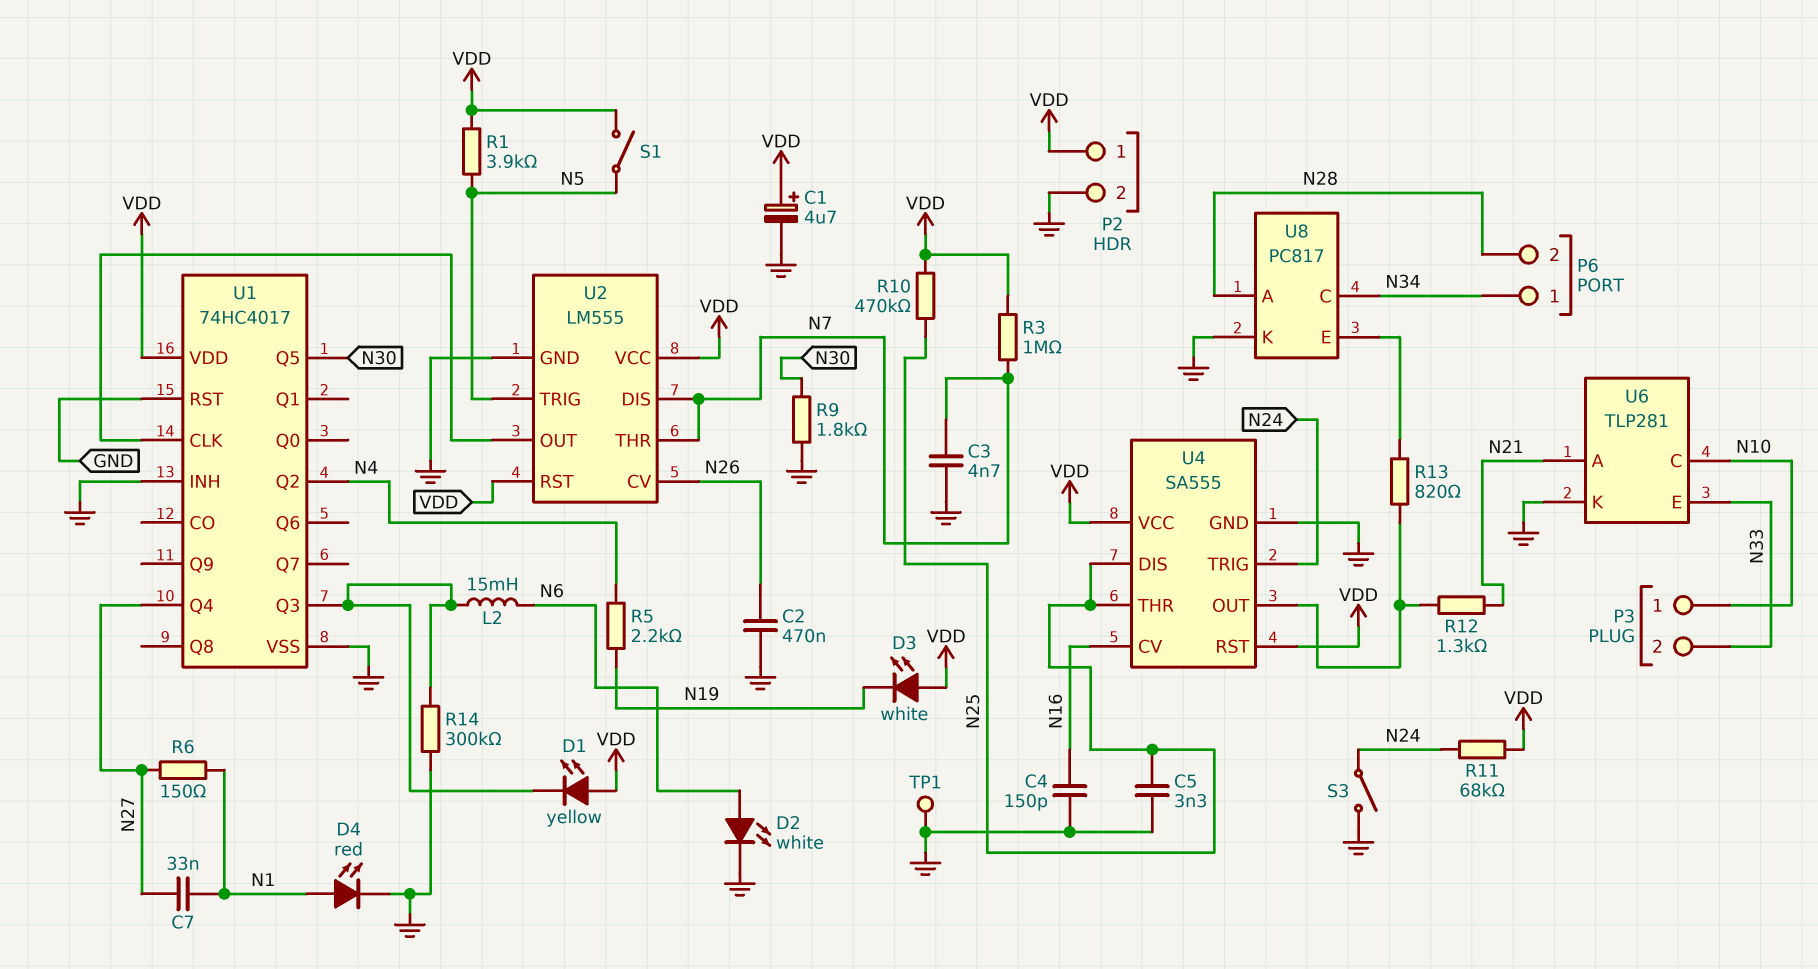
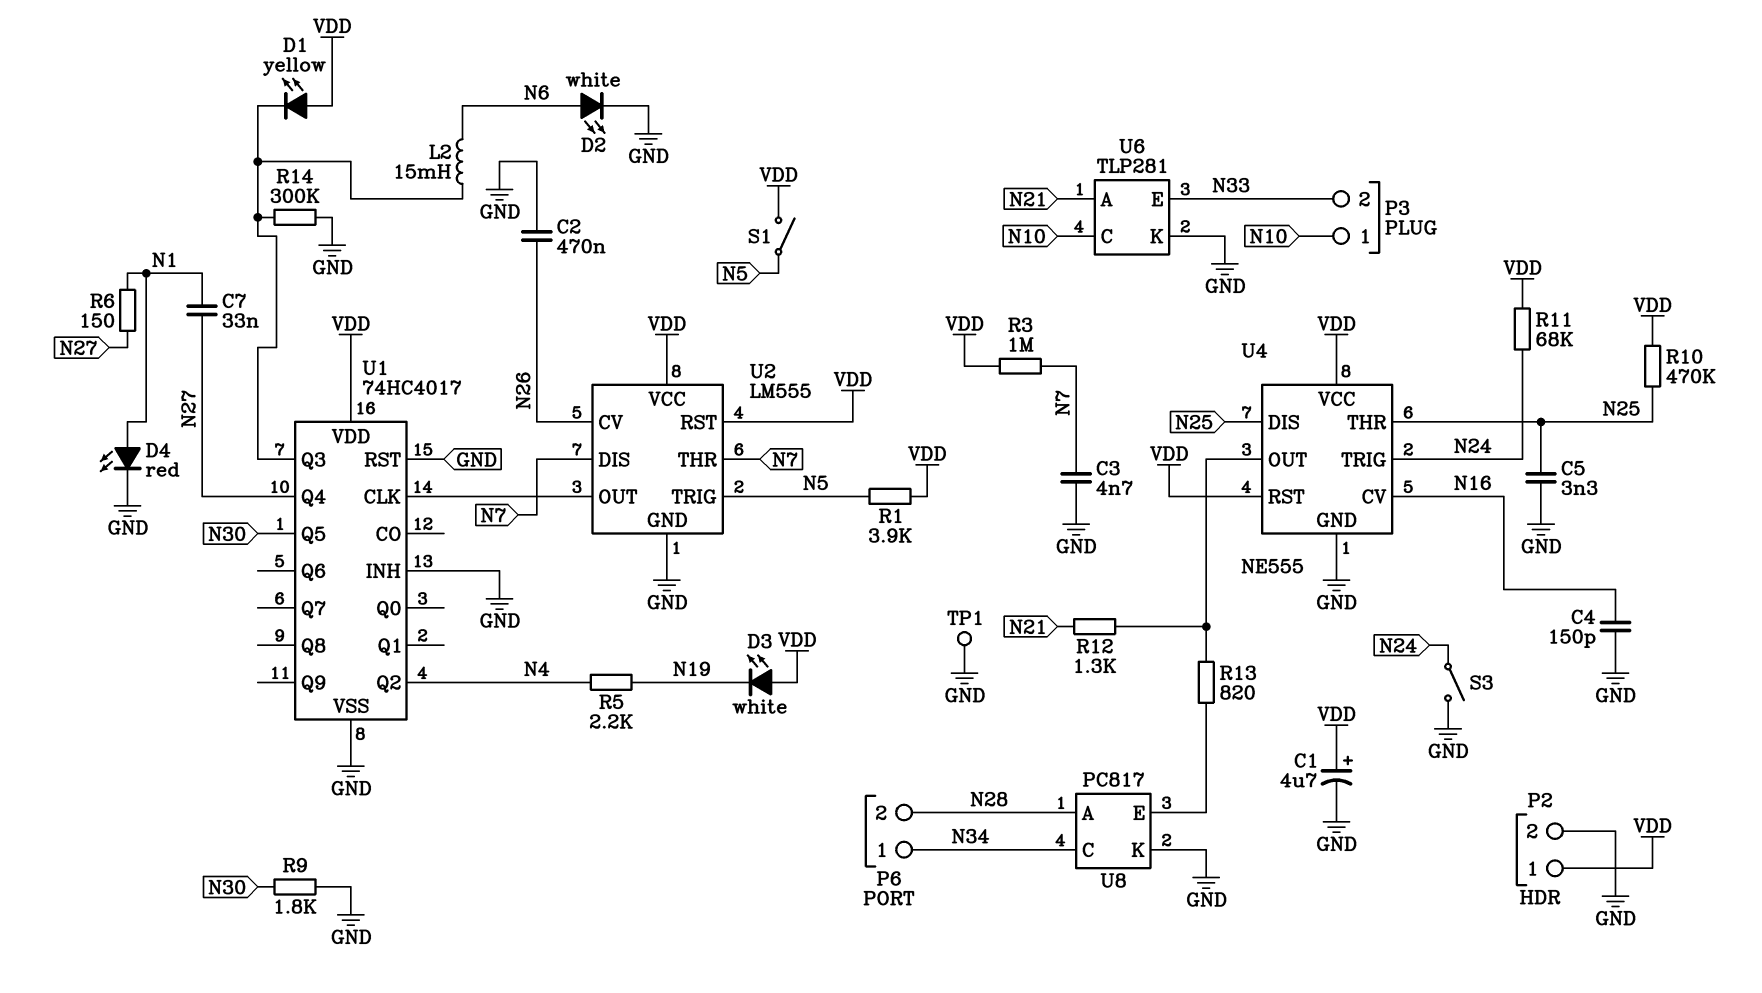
U4: SA555 -> NE555

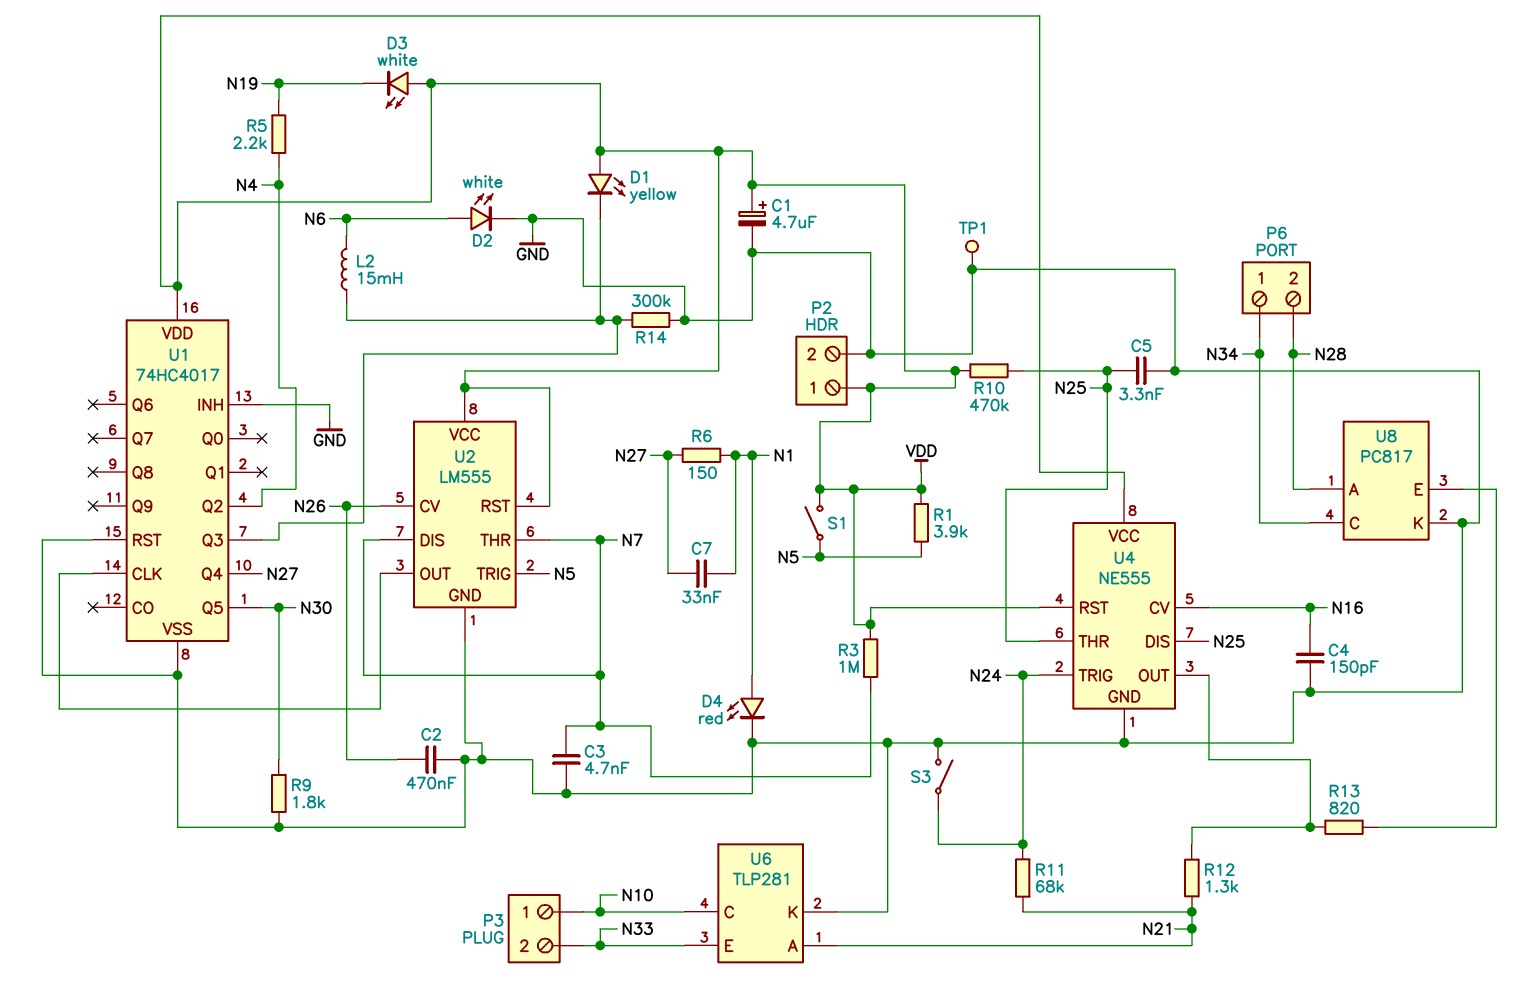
R11: 68k (N24, VDD) -> 68k (N21, N24)

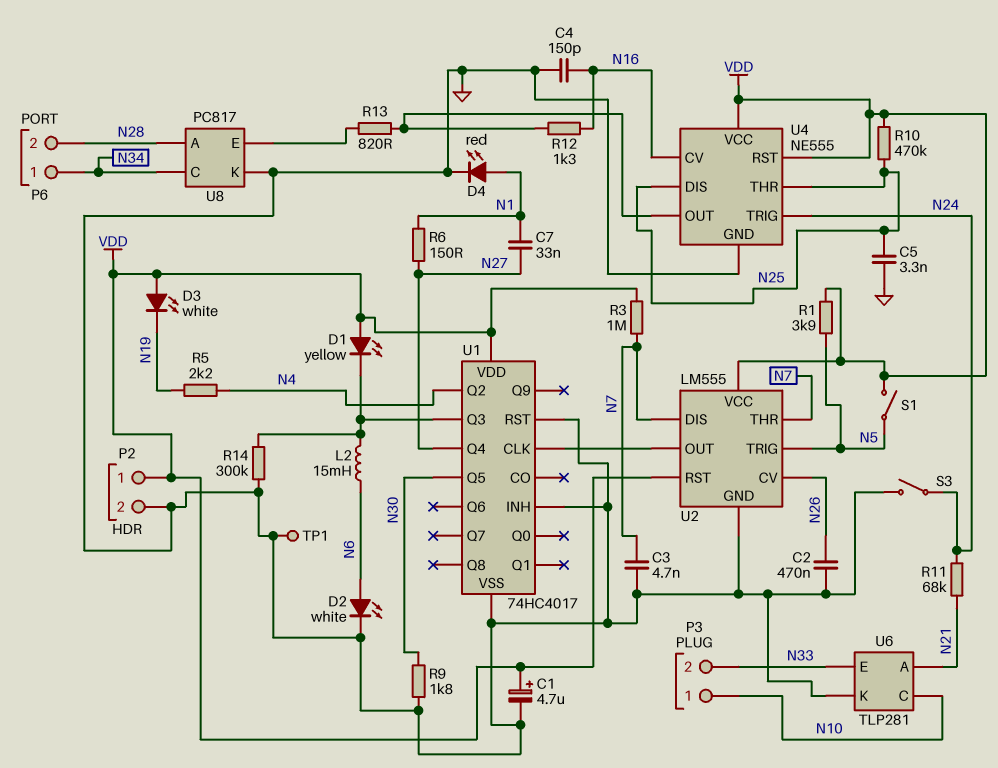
R12: 1.3k (N21, U4/OUT) -> 1.3k (N16, U4/OUT)

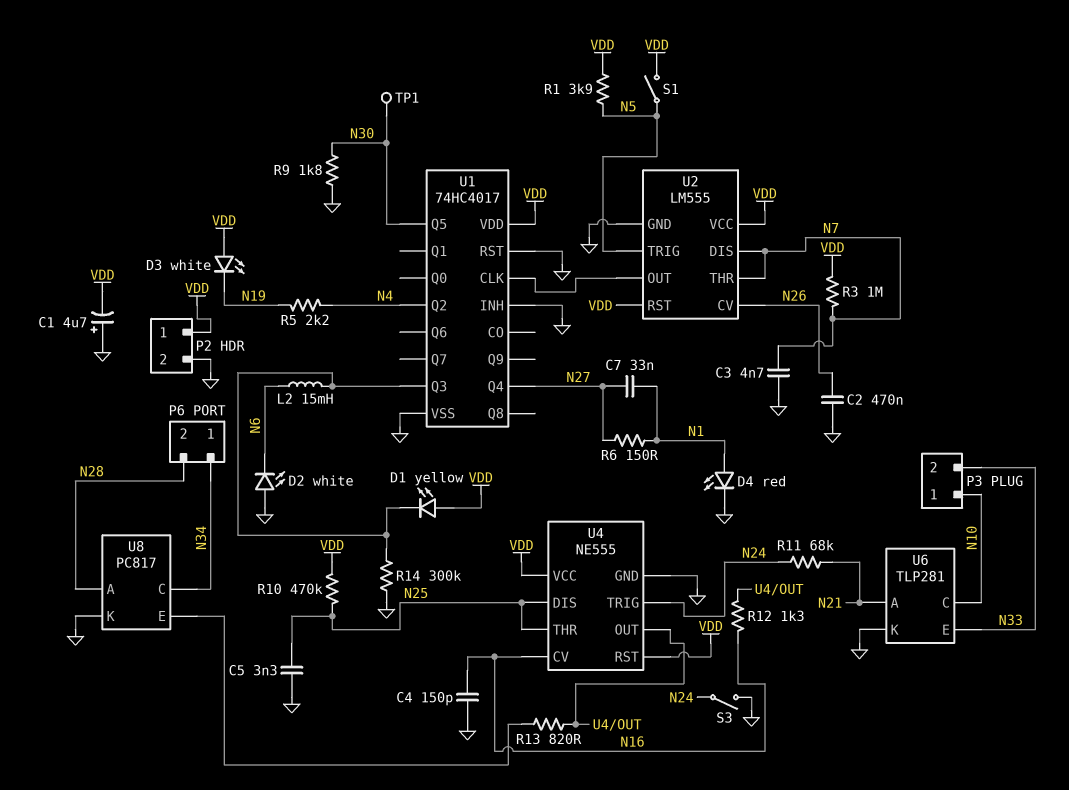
C1: 4.7uF (plus VDD, minus GND) -> 4.7uF (plus GND, minus VDD)
D2: LED white (A N6, K GND) -> LED white (A GND, K N6)
TP1: test point (GND) -> test point (N30)

